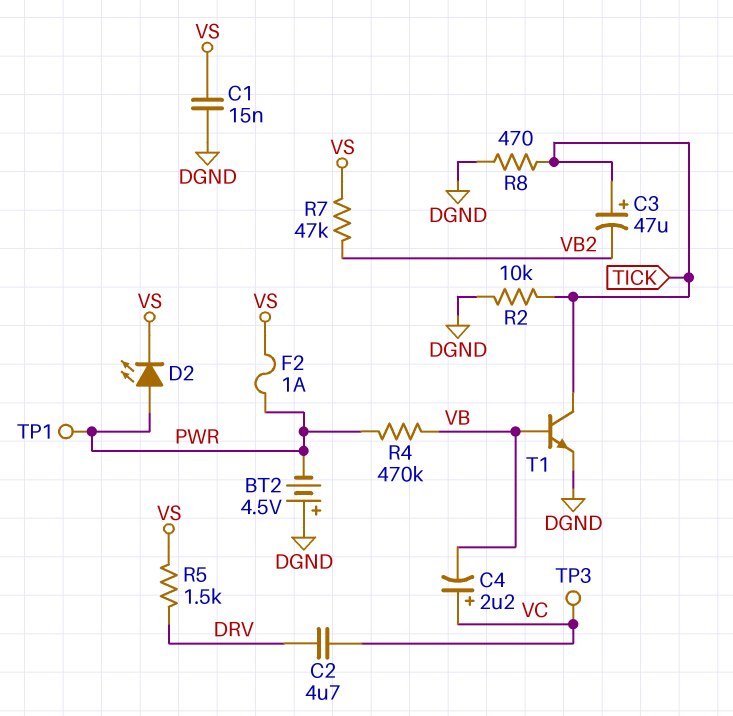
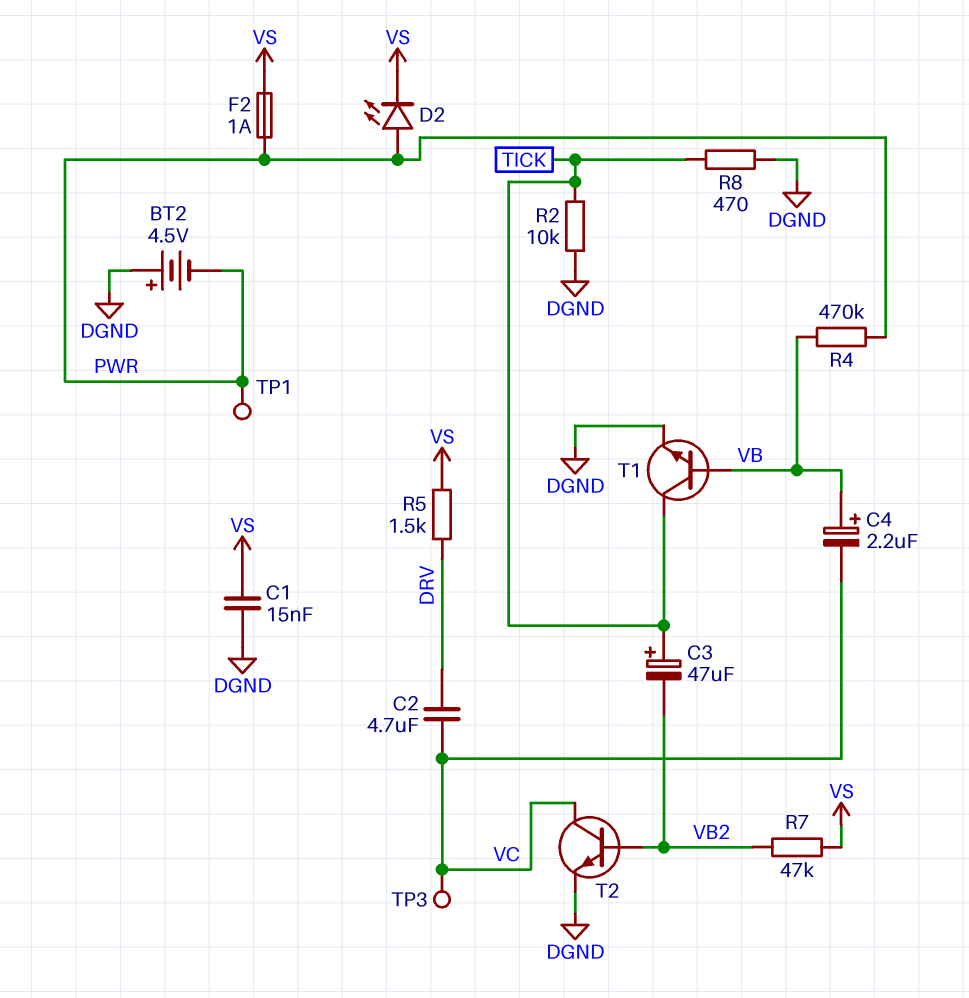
C4: 2.2uF (plus VC, minus VB) -> 2.2uF (plus VB, minus VC)
T2: none -> NPN (B VB2, C VC, E DGND)

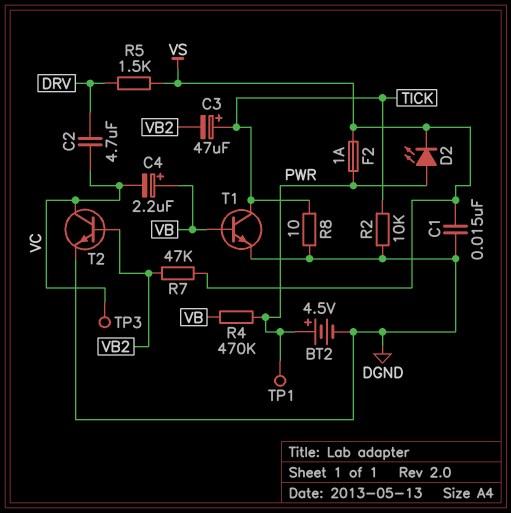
BT2: 4.5V (plus DGND, minus PWR) -> 4.5V (plus PWR, minus DGND)
R8: 470 (DGND, TICK) -> 10 (DGND, TICK)

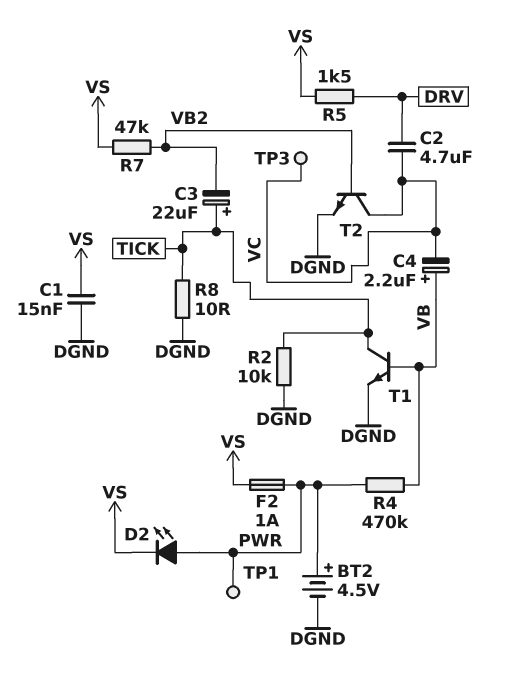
C3: 47uF (plus TICK, minus VB2) -> 22uF (plus TICK, minus VB2)

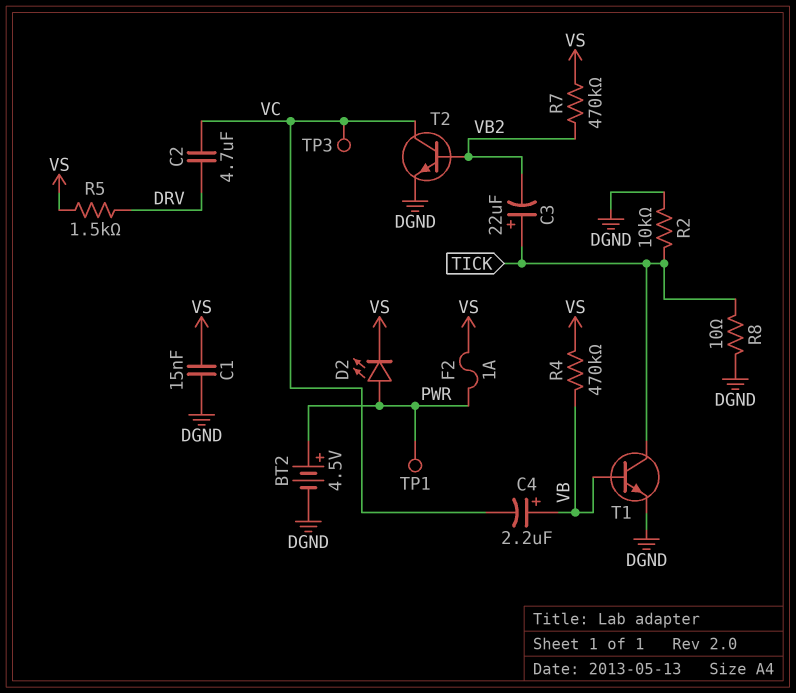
R4: 470k (PWR, VB) -> 470k (VB, VS)
R7: 47k (VB2, VS) -> 470k (VB2, VS)

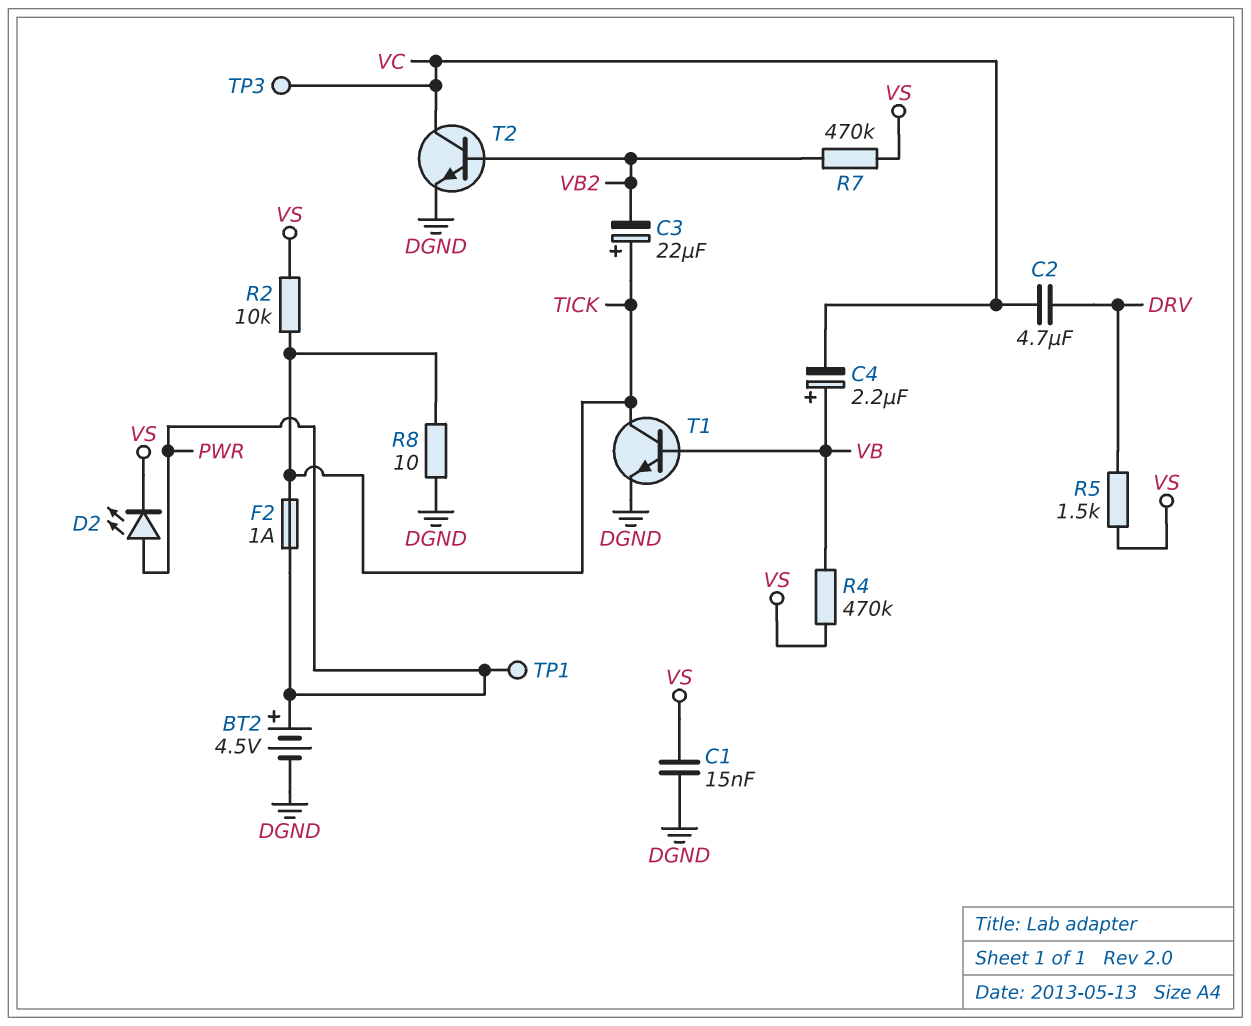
F2: 1A (PWR, VS) -> 1A (PWR, TICK)
R2: 10k (DGND, TICK) -> 10k (TICK, VS)

